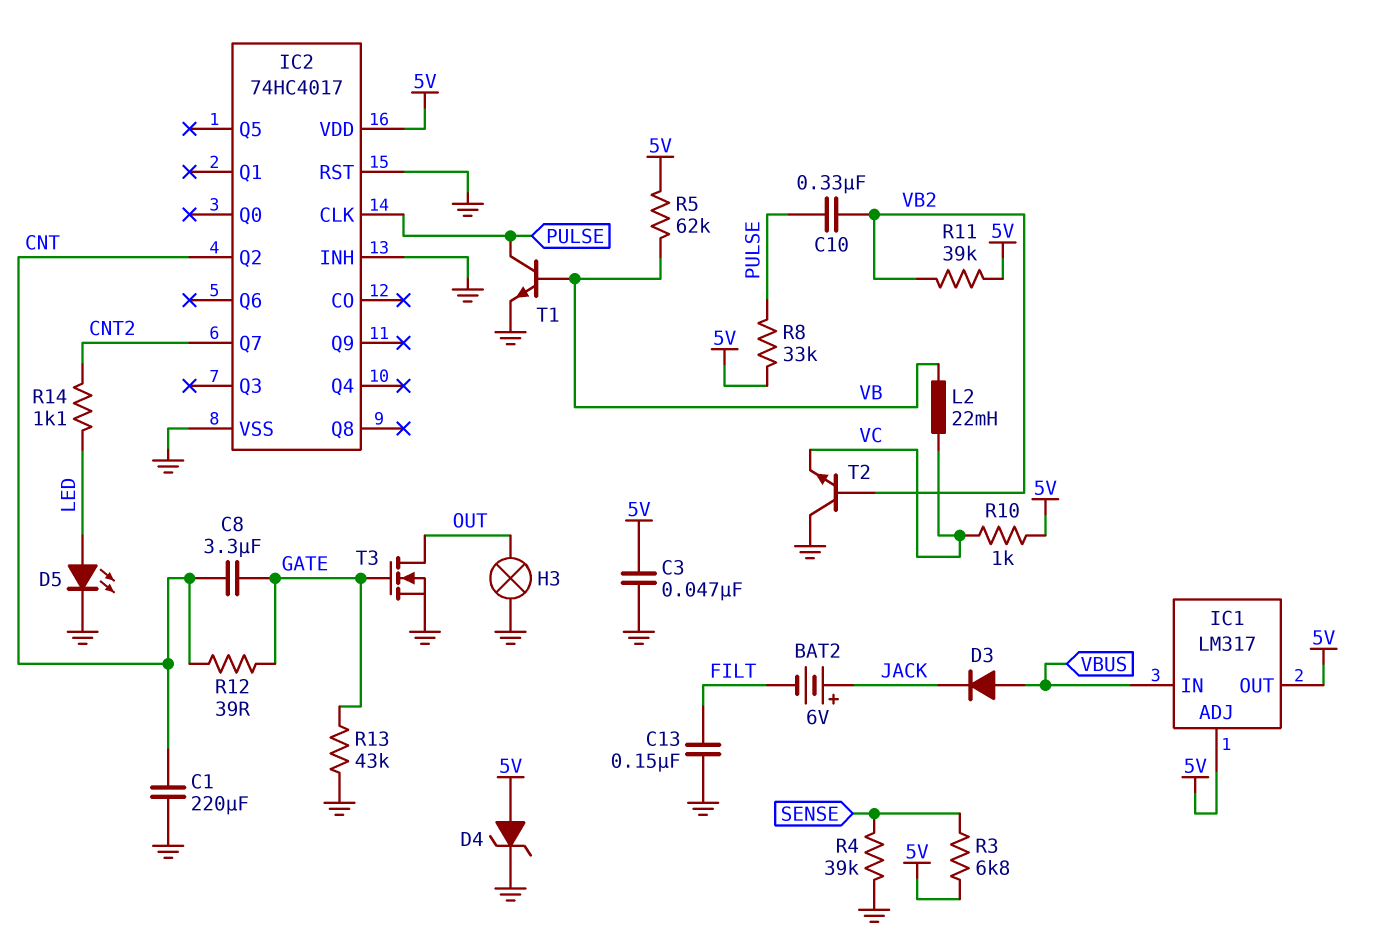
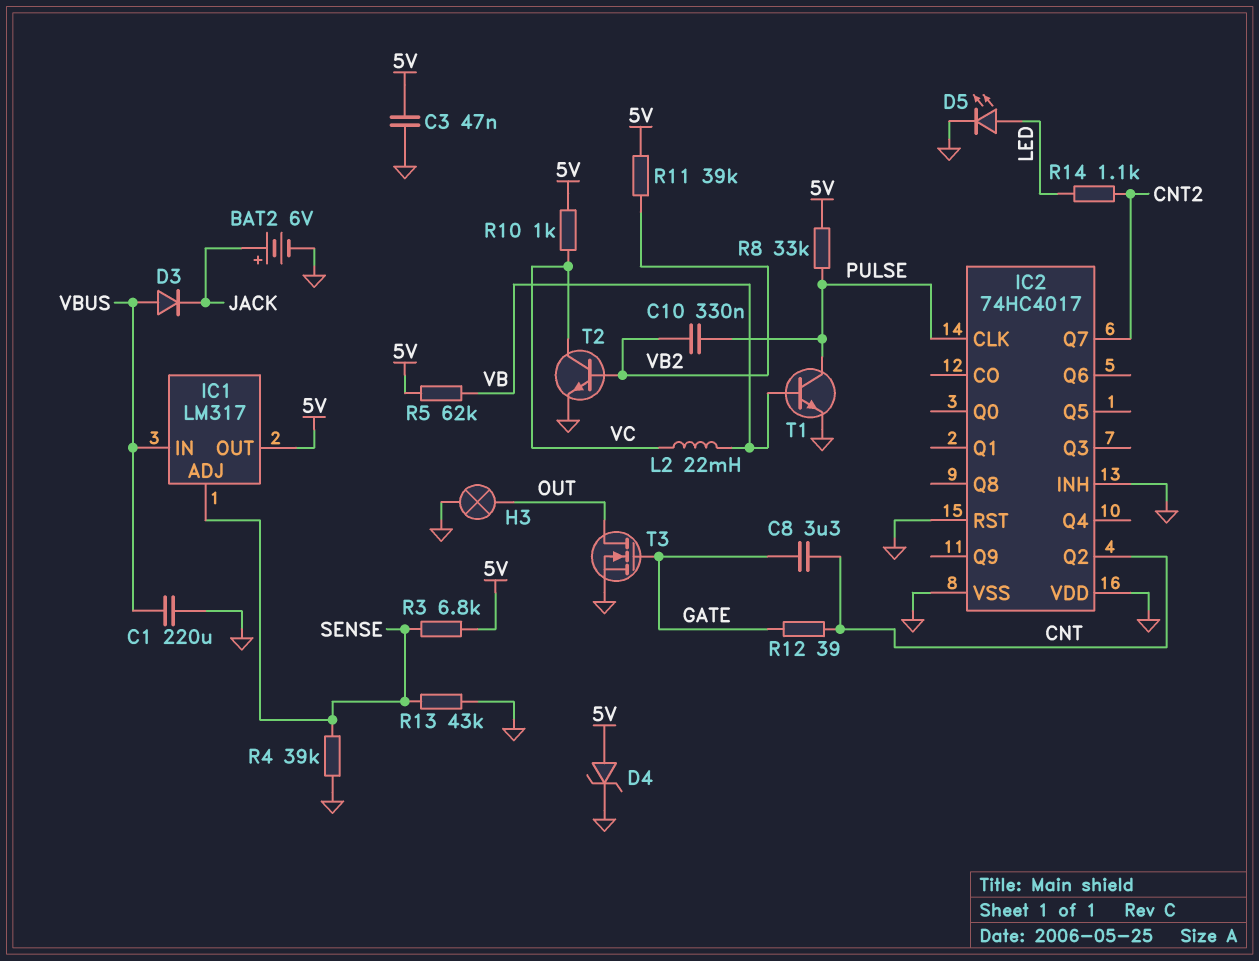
BAT2: 6V (plus JACK, minus FILT) -> 6V (plus JACK, minus GND)
C1: 220uF (CNT, GND) -> 220uF (GND, VBUS)
C13: 150nF (FILT, GND) -> none
IC1 pin ADJ: 5V -> SENSE
IC2 pin VDD: 5V -> GND
R13: 43k (GATE, GND) -> 43k (GND, SENSE)
T2: NPN (B VB2, C GND, E VC) -> NPN (B VB2, C VC, E GND)

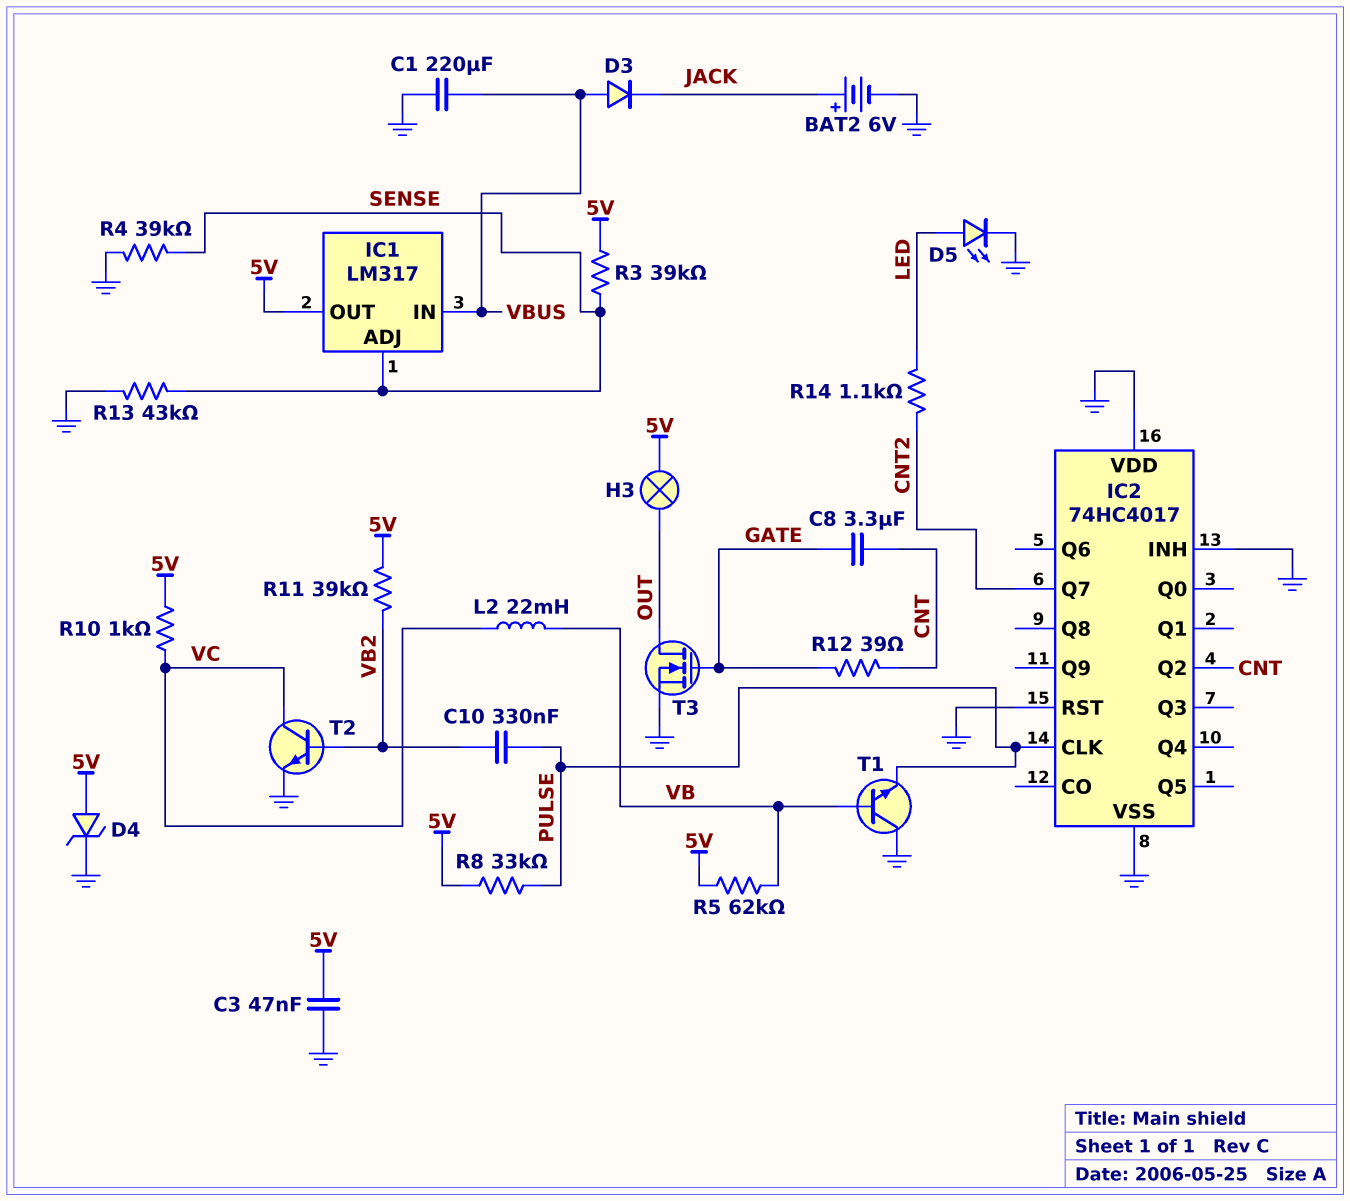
H3: lamp (GND, OUT) -> lamp (5V, OUT)
R3: 6.8k (5V, SENSE) -> 39k (5V, SENSE)
T1: NPN (B VB, C PULSE, E GND) -> NPN (B VB, C GND, E PULSE)

